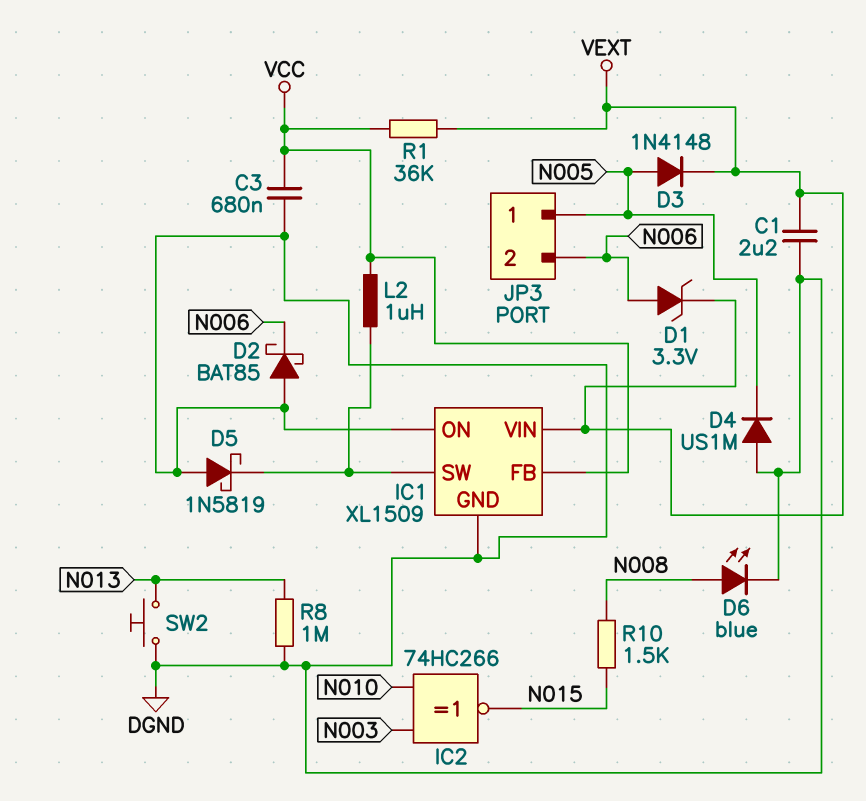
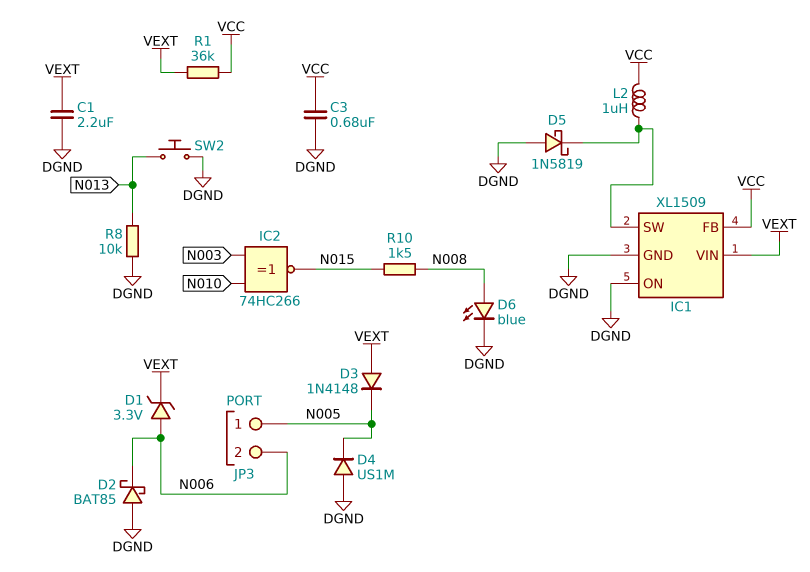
D3: diode 1N4148 (A N005, K VEXT) -> diode 1N4148 (A VEXT, K N005)
R8: 1M (DGND, N013) -> 10k (DGND, N013)

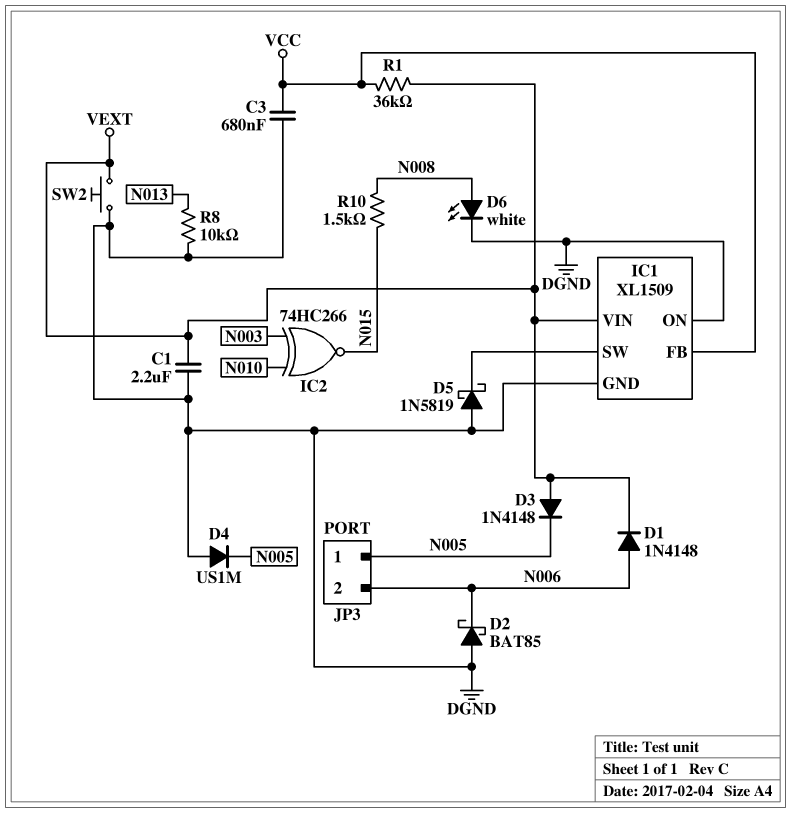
D1: zener 3.3V (A N006, K VEXT) -> diode 1N4148 (A N006, K VEXT)
D6: LED blue (A N008, K DGND) -> LED white (A N008, K DGND)
L2: 1uH (IC1/SW, VCC) -> none
SW2: button (DGND, N013) -> button (DGND, VEXT)

